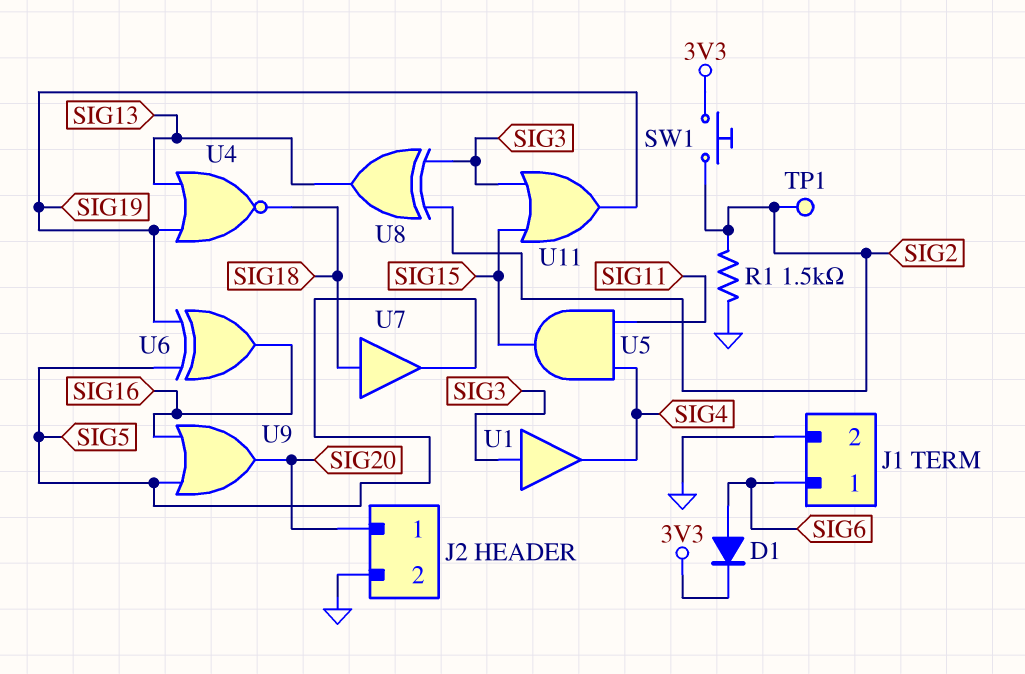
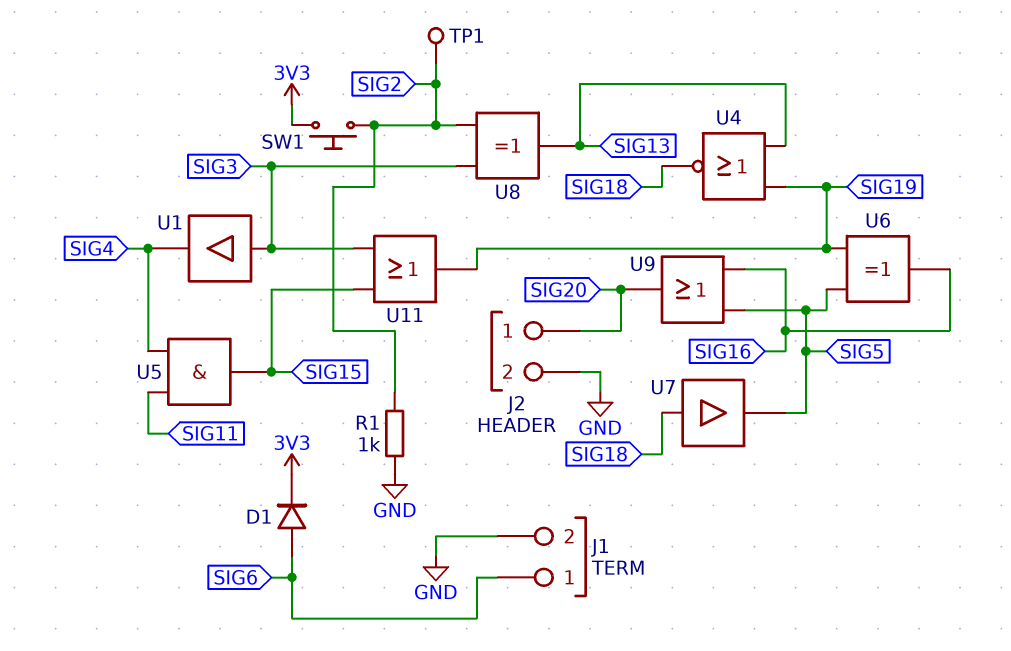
R1: 1.5k (GND, SIG2) -> 1k (GND, SIG2)

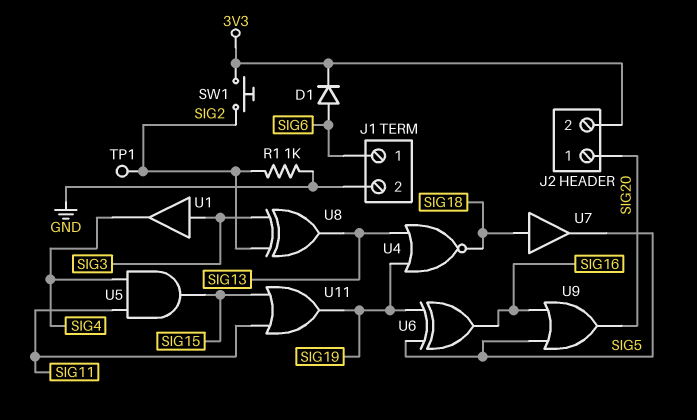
J2 pin 2: GND -> 3V3
U11: OR (in SIG3, in SIG15, out SIG19) -> OR (in SIG11, in SIG15, out SIG19)

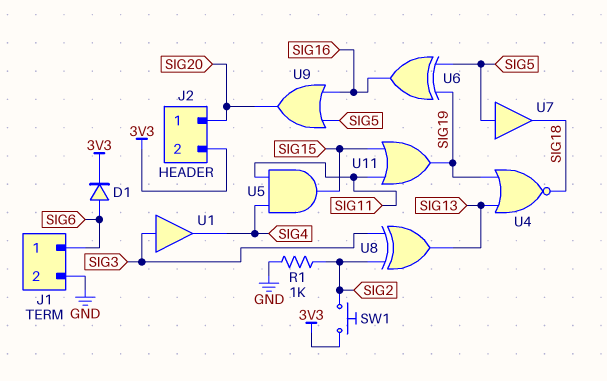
TP1: test point (SIG2) -> none
U7: buffer (in SIG18, out SIG5) -> buffer (in SIG5, out SIG18)

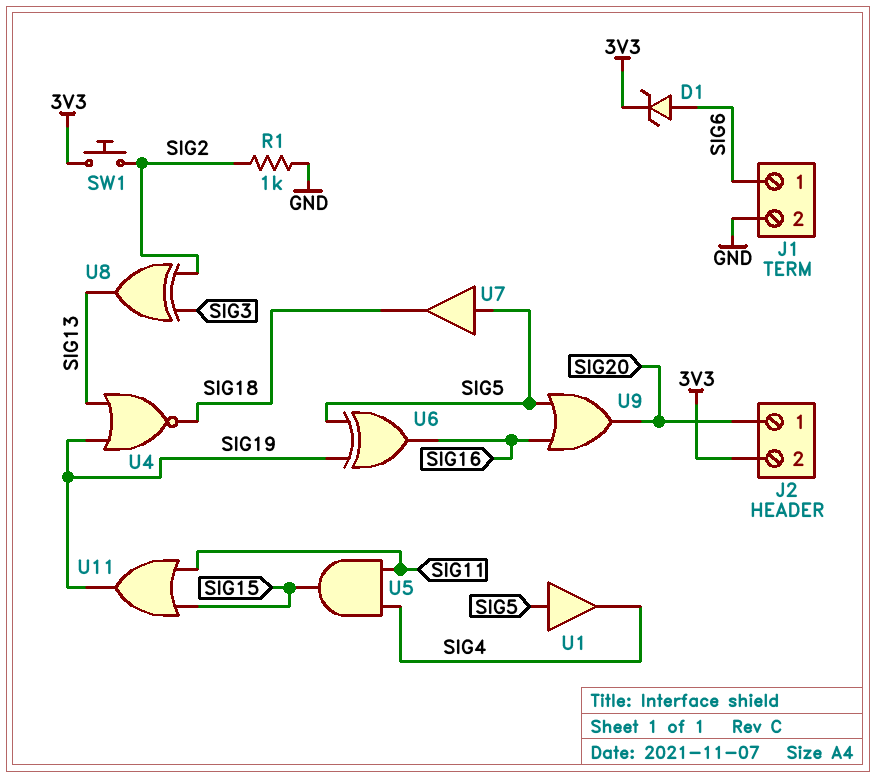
D1: diode (A SIG6, K 3V3) -> zener (A SIG6, K 3V3)
U1: buffer (in SIG3, out SIG4) -> buffer (in SIG5, out SIG4)

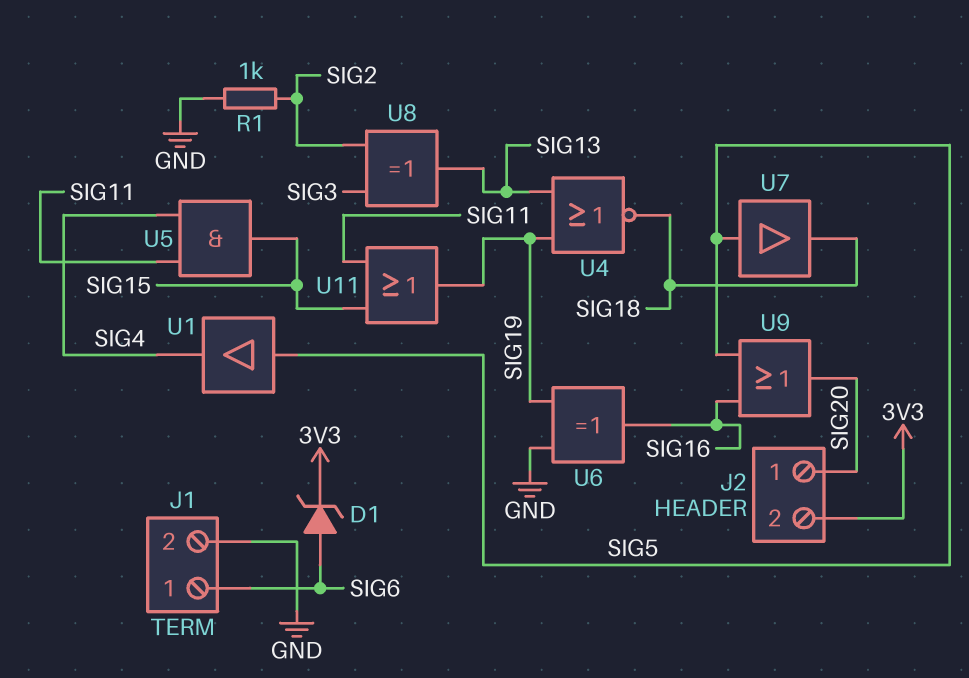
SW1: button (3V3, SIG2) -> none
U6: XOR (in SIG5, in SIG19, out SIG16) -> XOR (in GND, in SIG19, out SIG16)

